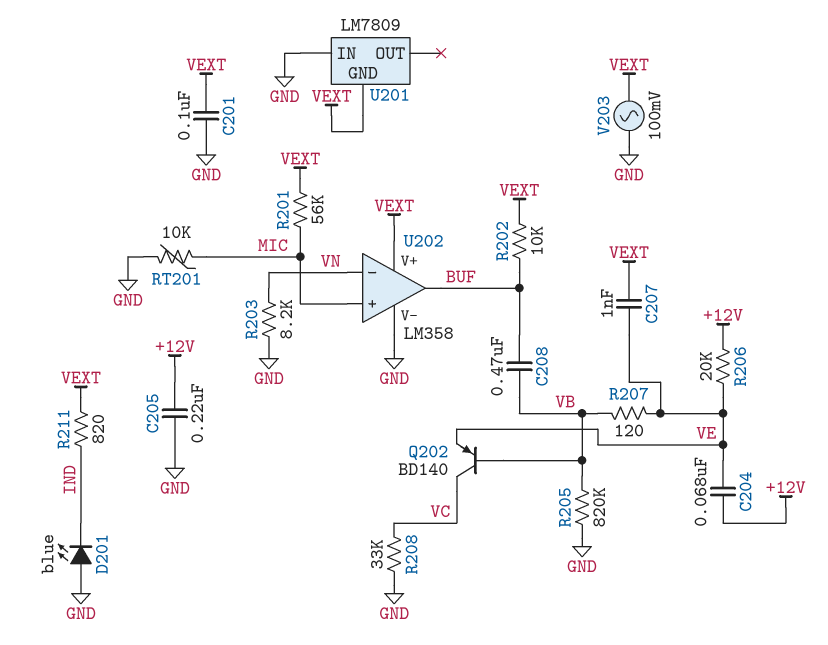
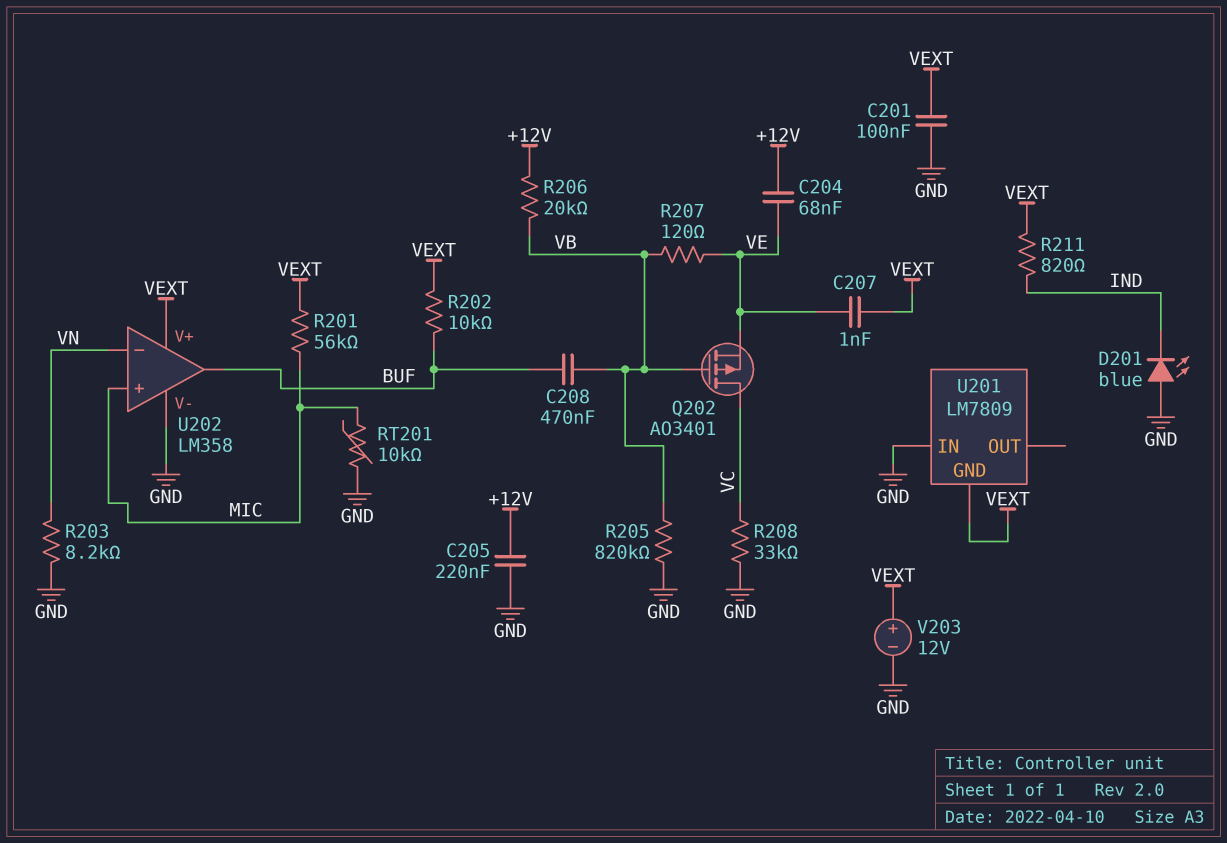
Q202: PNP BD140 (B VB, C VC, E VE) -> PMOS AO3401 (G VB, D VC, S VE)
R206: 20k (+12V, VE) -> 20k (+12V, VB)
V203: AC 100mV (GND, VEXT) -> 12V (plus VEXT, minus GND)

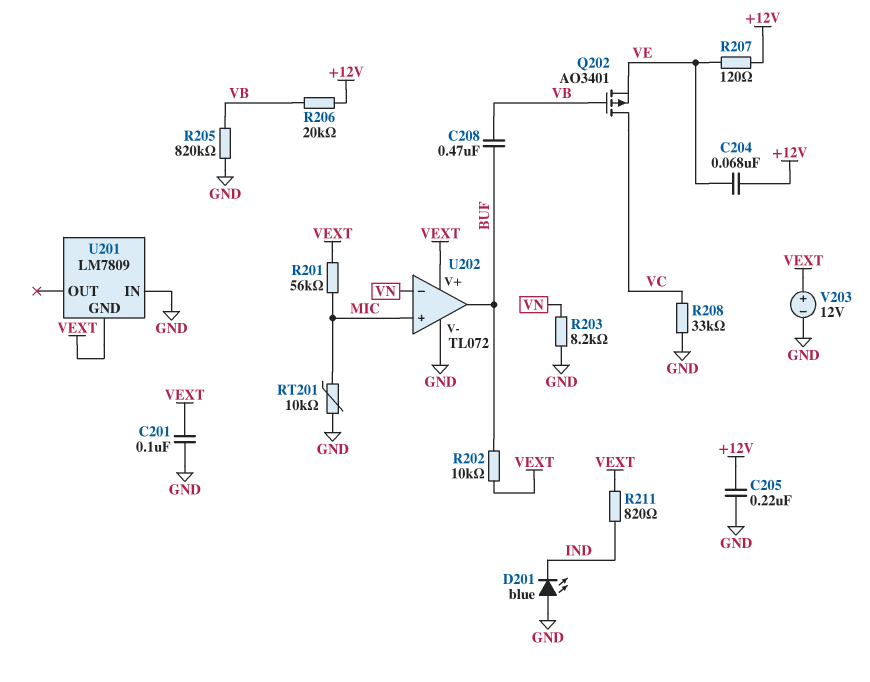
C207: 1nF (VE, VEXT) -> none
R207: 120 (VB, VE) -> 120 (+12V, VE)
U202: LM358 -> TL072

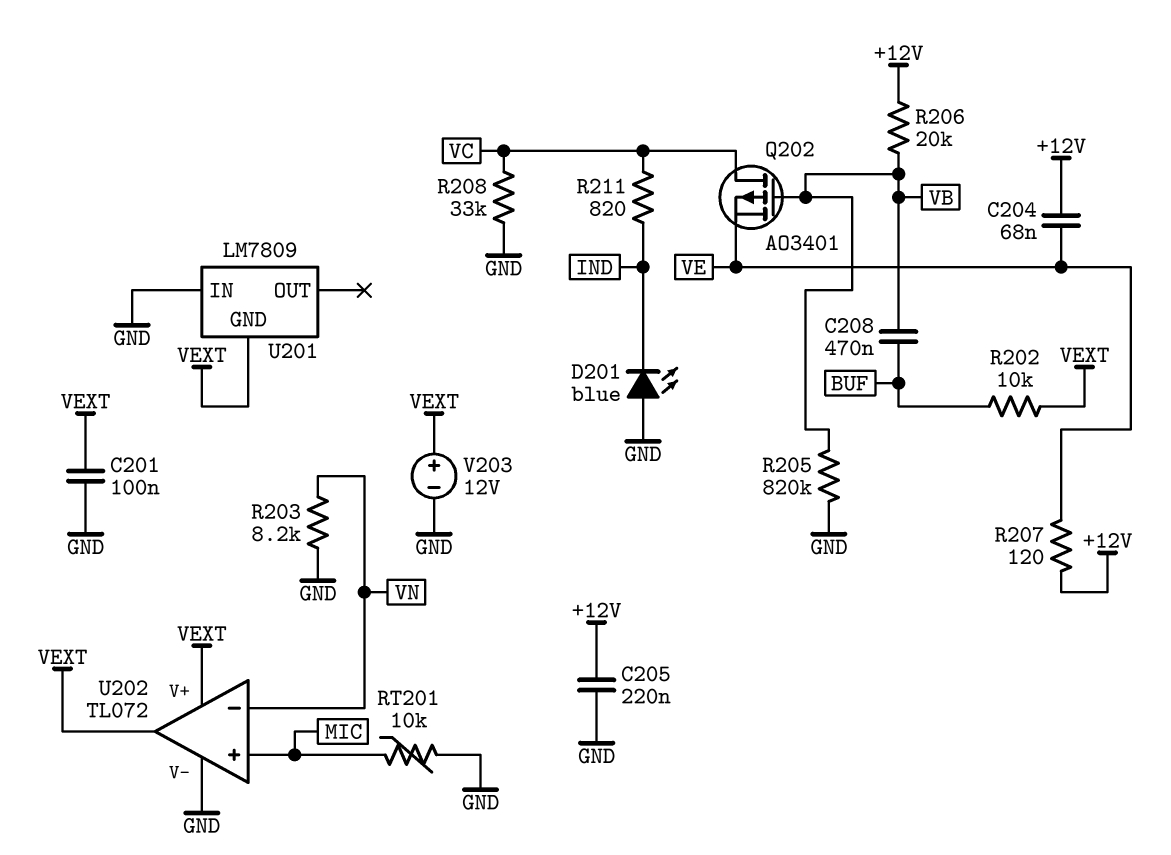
R201: 56k (MIC, VEXT) -> none
R211: 820 (IND, VEXT) -> 820 (IND, VC)
U202 pin out: BUF -> VEXT

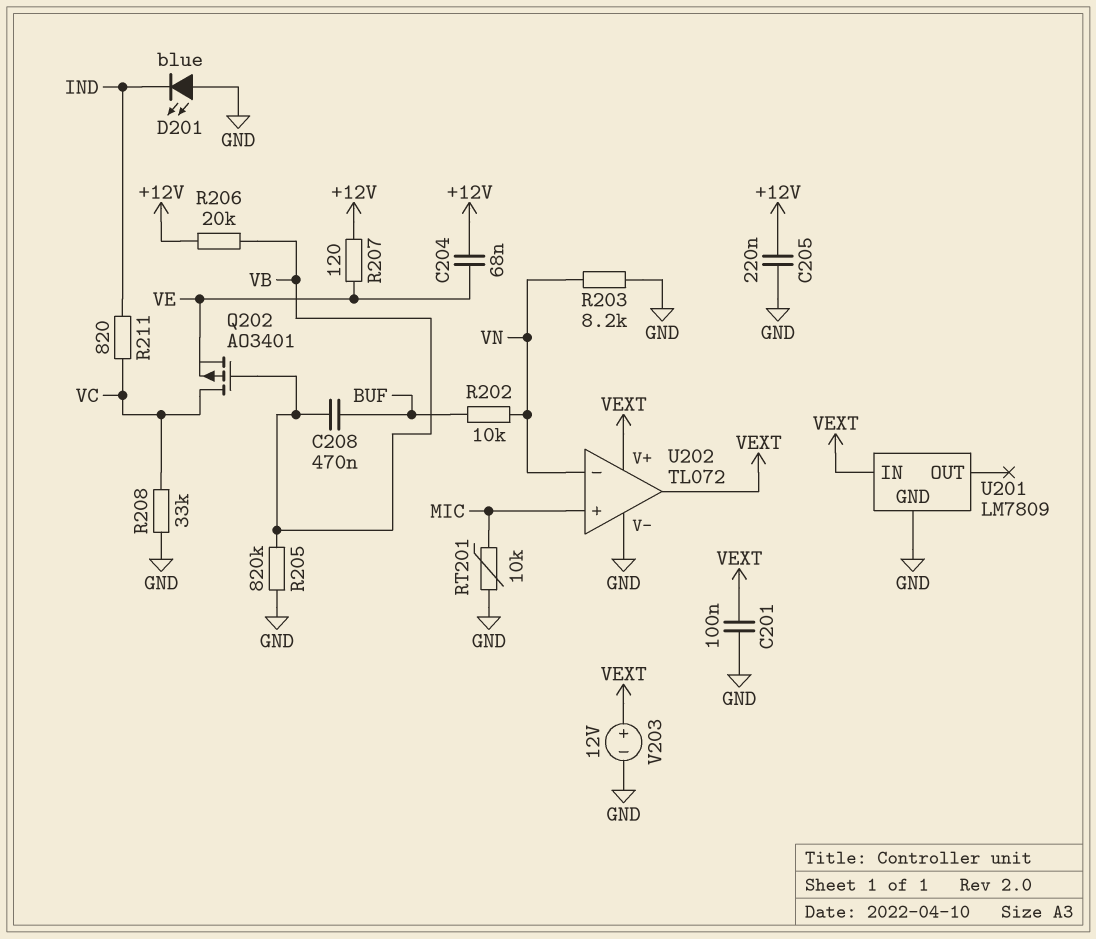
R202: 10k (BUF, VEXT) -> 10k (BUF, VN)
U201 pin GND: VEXT -> GND
U201 pin IN: GND -> VEXT

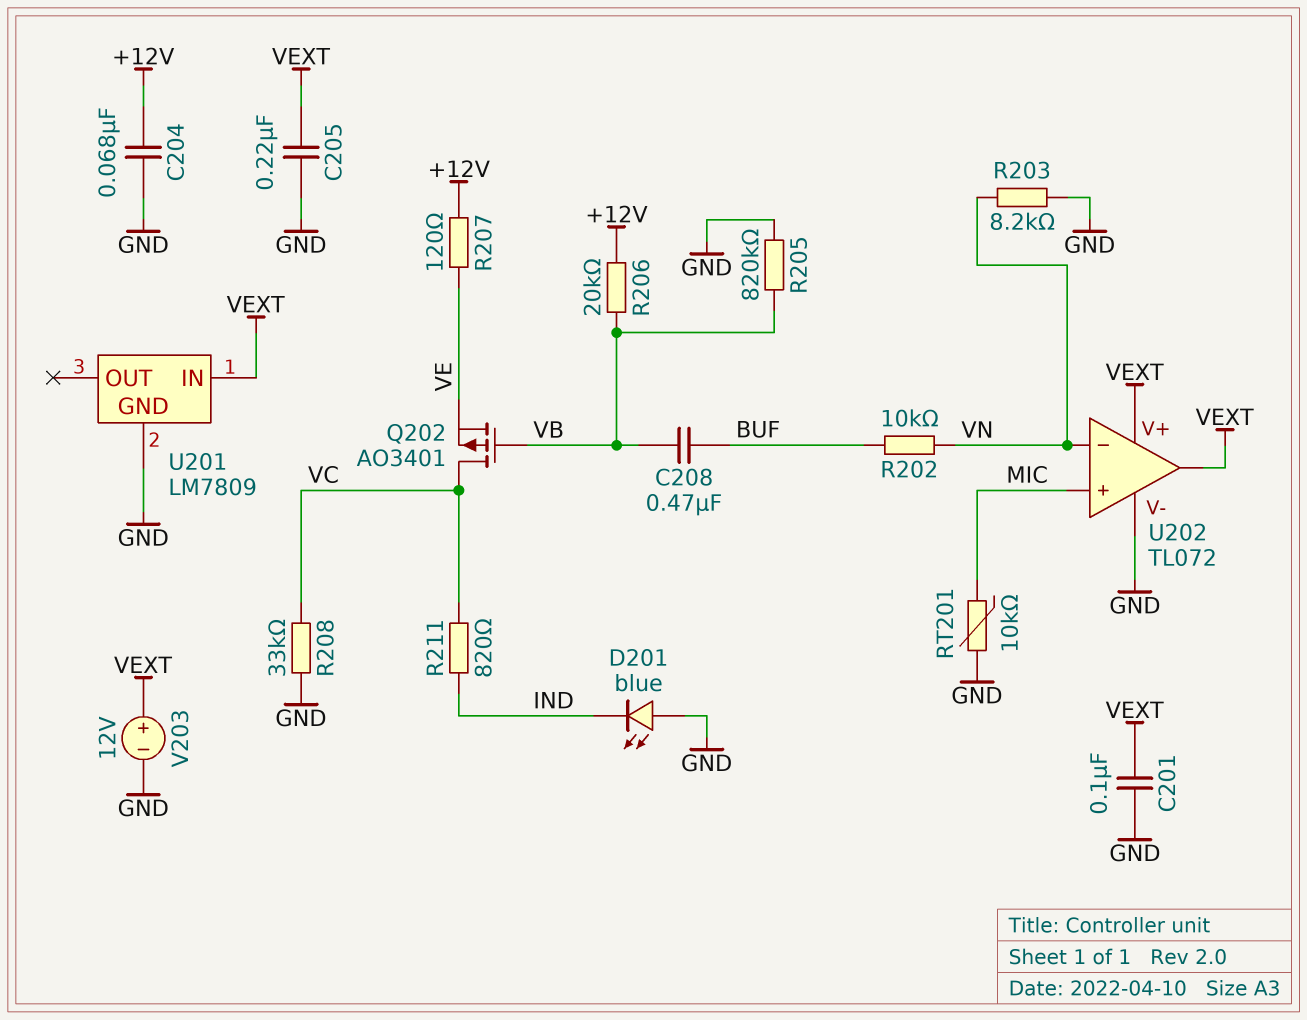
C204: 68nF (+12V, VE) -> 68nF (+12V, GND)
C205: 220nF (+12V, GND) -> 220nF (GND, VEXT)

